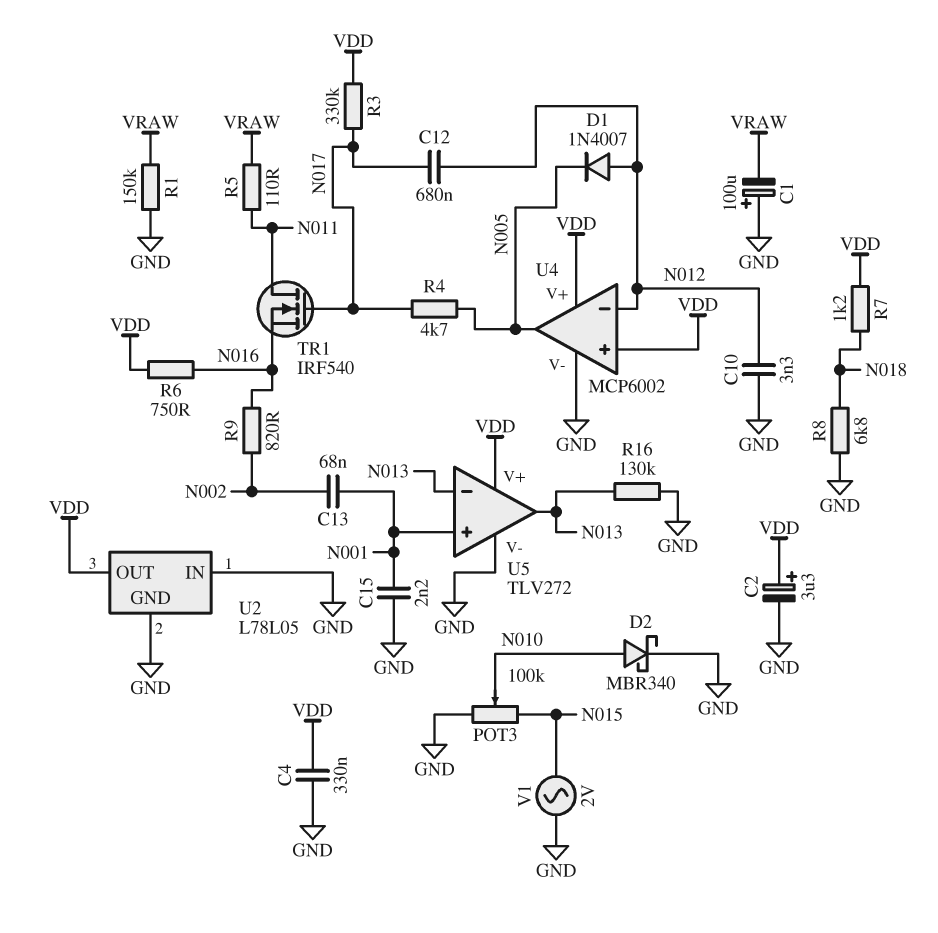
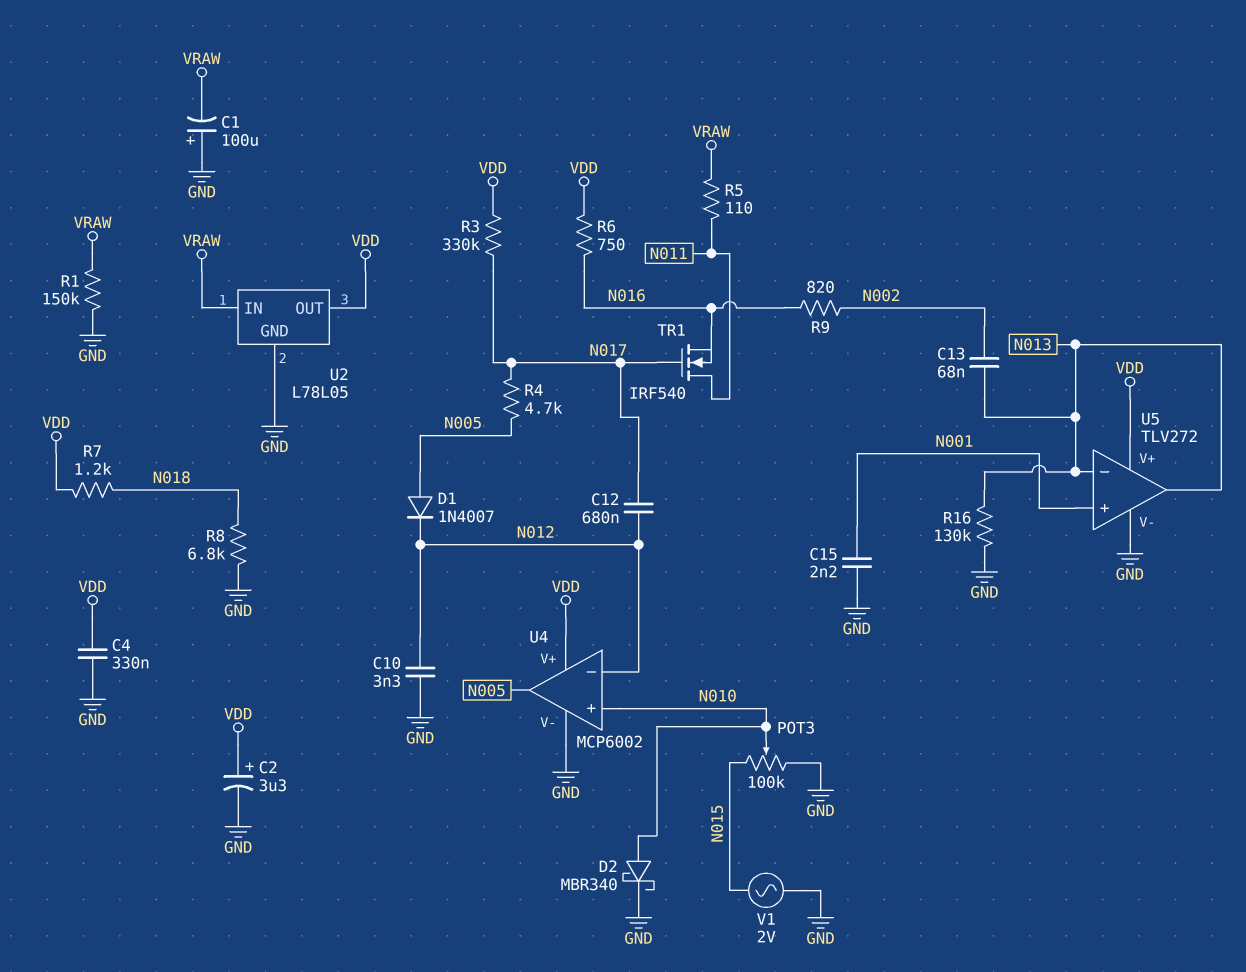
C13: 68nF (N001, N002) -> 68nF (N002, N013)
D1: diode 1N4007 (A N012, K N005) -> diode 1N4007 (A N005, K N012)
U2 pin IN: GND -> VRAW
U4 pin in+: VDD -> N010

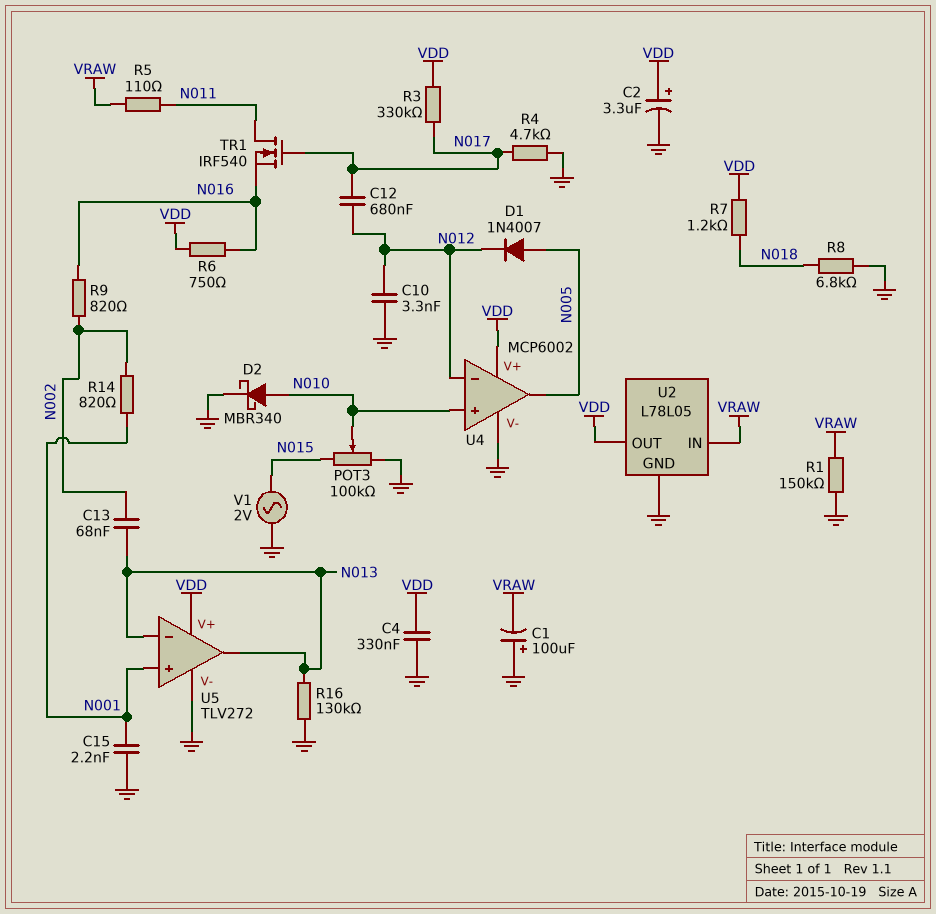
R4: 4.7k (N005, N017) -> 4.7k (GND, N017)
R14: none -> 820 (N001, N002)

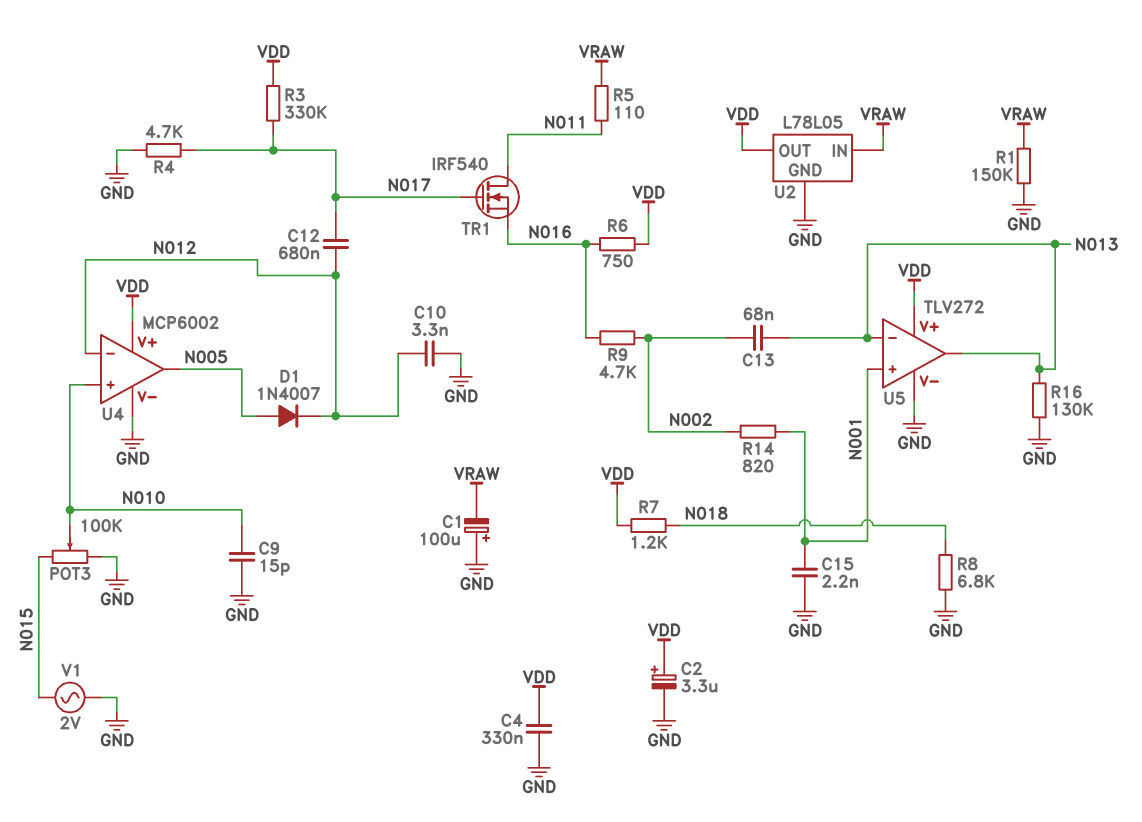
C9: none -> 15pF (GND, N010)
D2: schottky MBR340 (A N010, K GND) -> none
R9: 820 (N002, N016) -> 4.7k (N002, N016)

